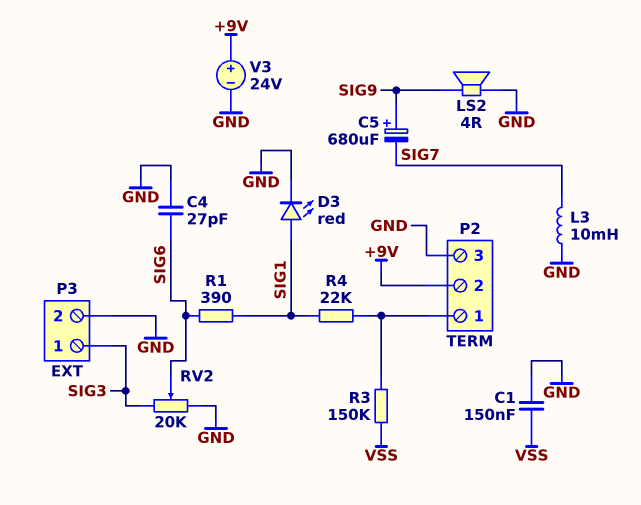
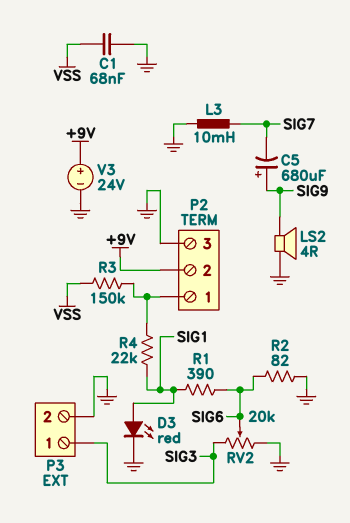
C1: 150nF (GND, VSS) -> 68nF (GND, VSS)
C4: 27pF (GND, SIG6) -> none
R2: none -> 82 (GND, SIG6)

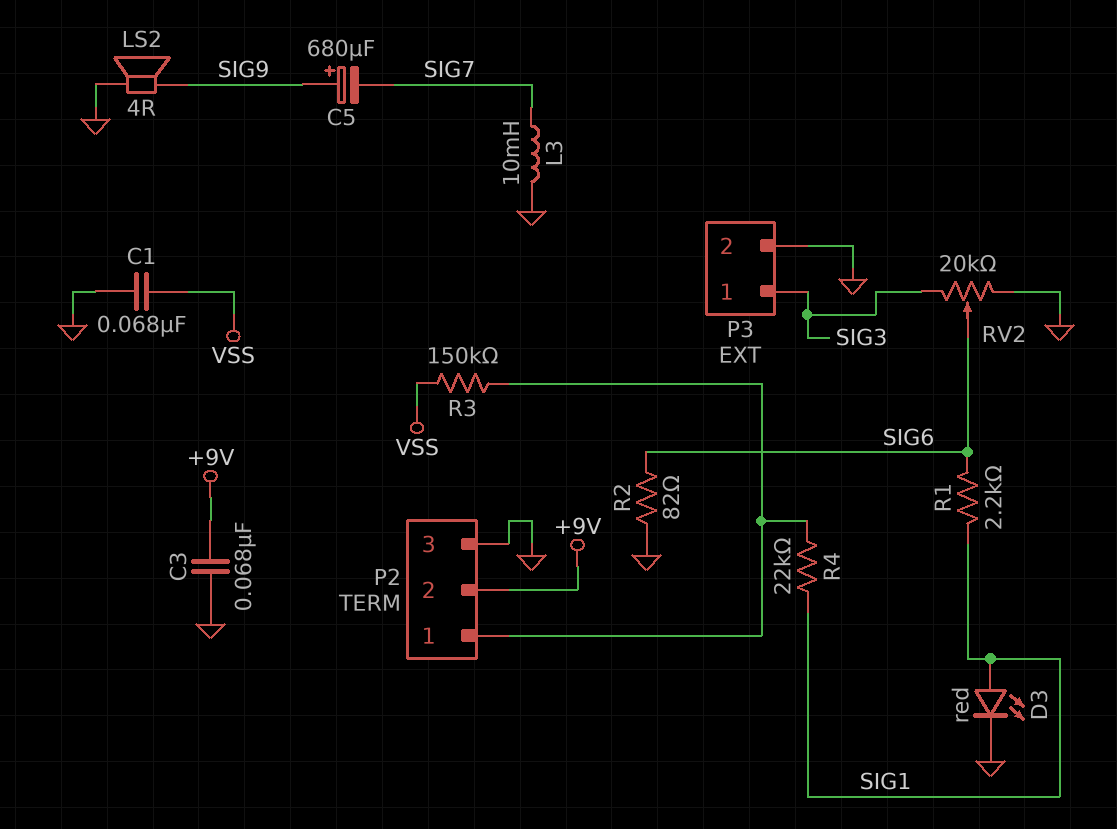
C3: none -> 68nF (+9V, GND)
R1: 390 (SIG1, SIG6) -> 2.2k (SIG1, SIG6)
V3: 24V (plus +9V, minus GND) -> none

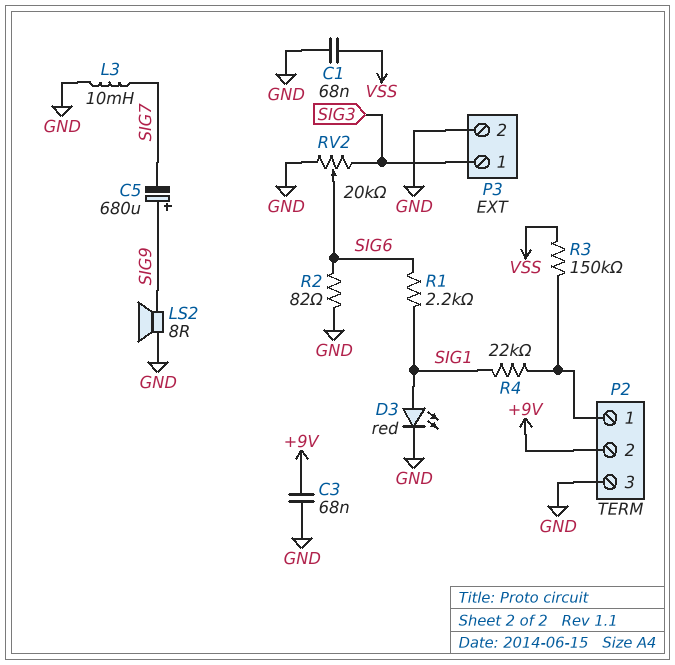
LS2: speaker 4R (GND, SIG9) -> speaker 8R (GND, SIG9)

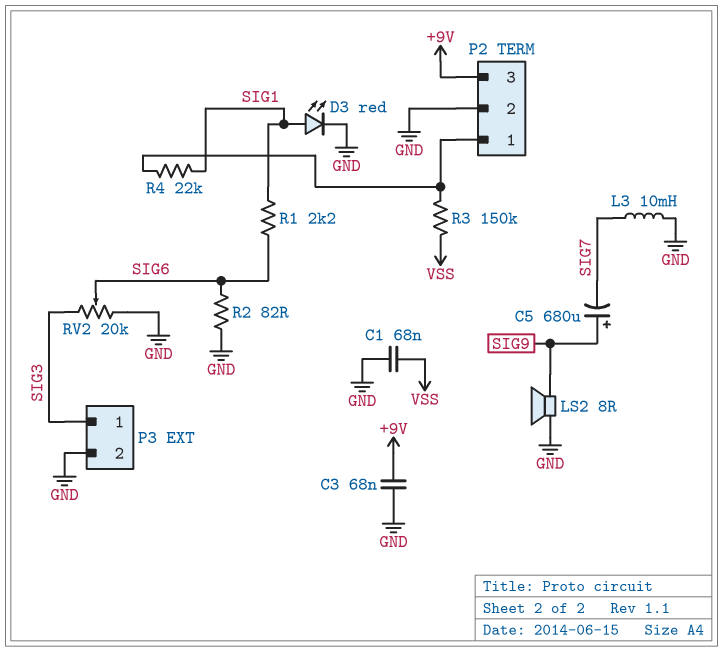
P2 pin 2: +9V -> GND
P2 pin 3: GND -> +9V

